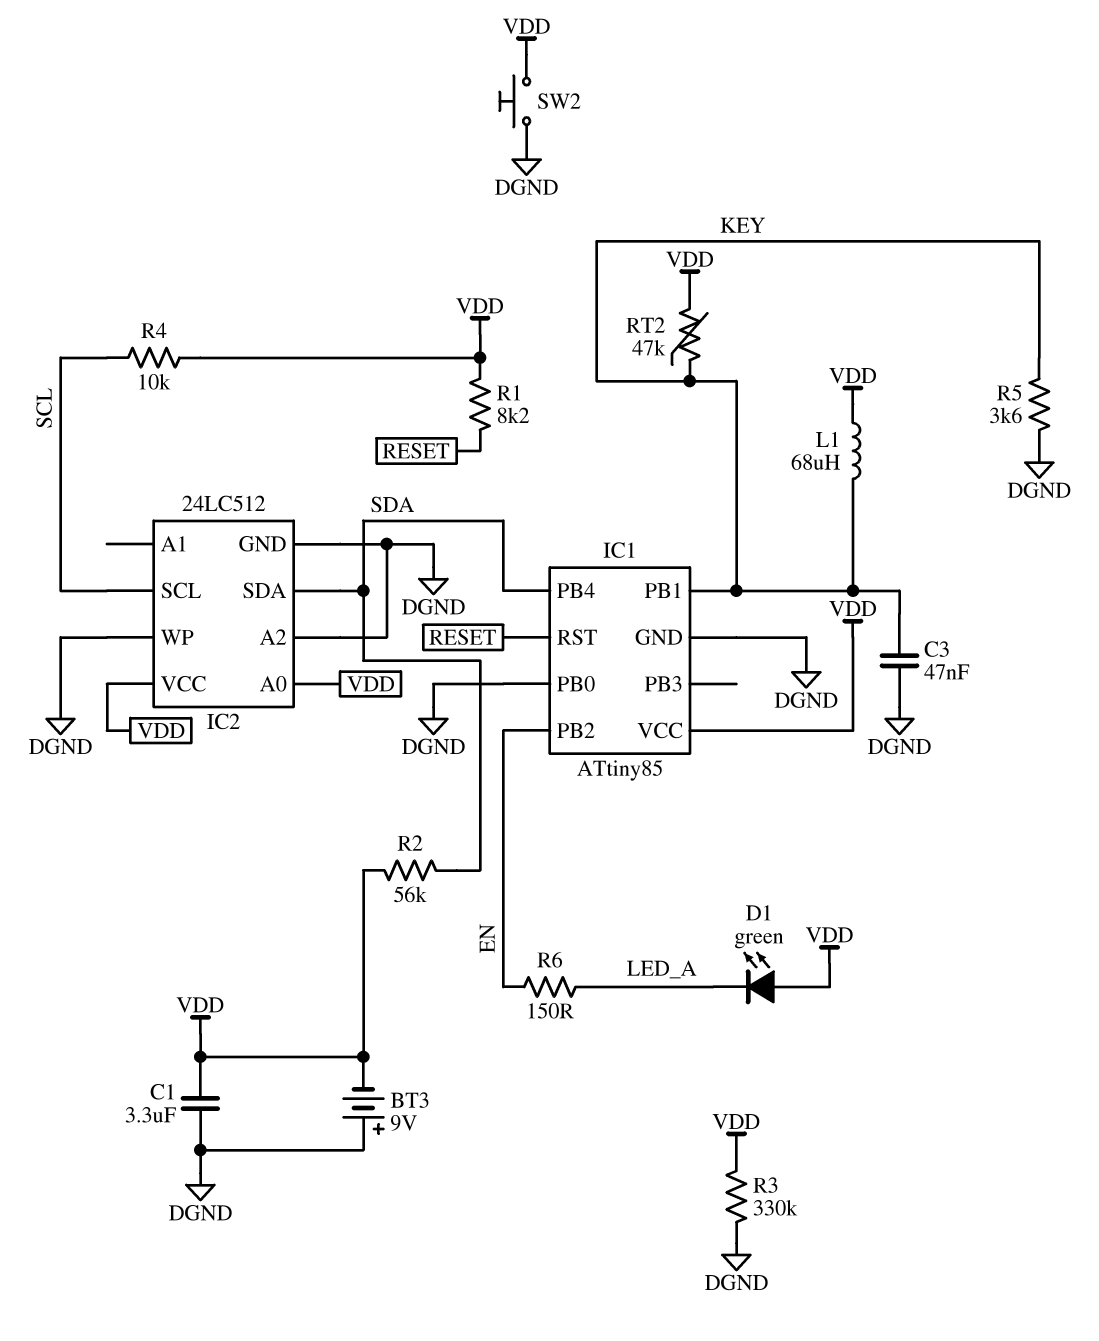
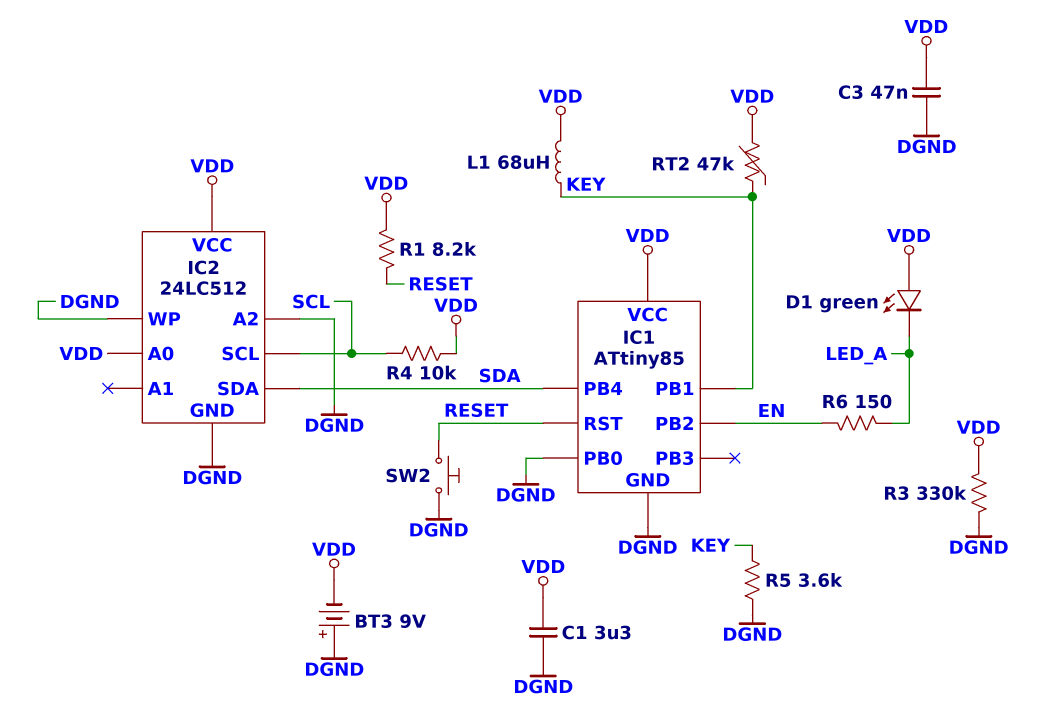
C3: 47nF (DGND, KEY) -> 47nF (DGND, VDD)
R2: 56k (SDA, VDD) -> none
SW2: button (DGND, VDD) -> button (DGND, RESET)

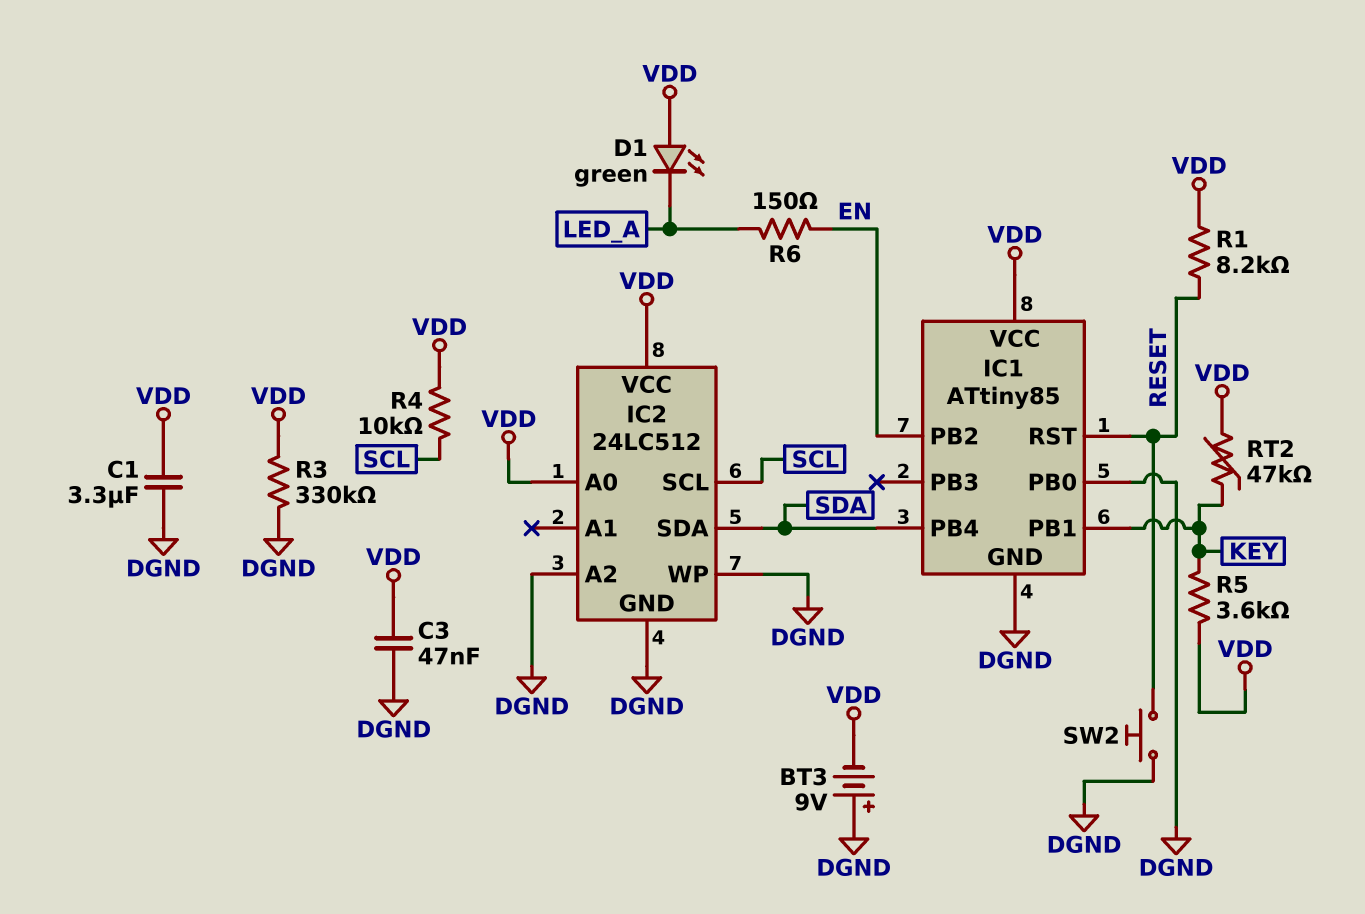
L1: 68uH (KEY, VDD) -> none
R5: 3.6k (DGND, KEY) -> 3.6k (KEY, VDD)

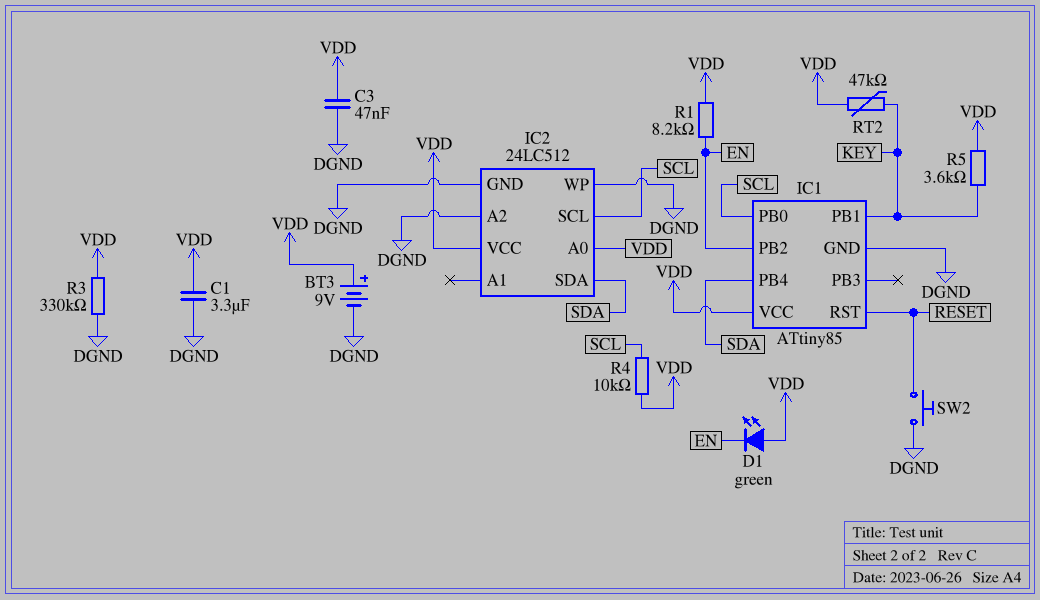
BT3: 9V (plus DGND, minus VDD) -> 9V (plus VDD, minus DGND)
D1: LED green (A VDD, K LED_A) -> LED green (A VDD, K EN)
IC1 pin PB0: DGND -> SCL
R1: 8.2k (RESET, VDD) -> 8.2k (EN, VDD)
R6: 150 (EN, LED_A) -> none

